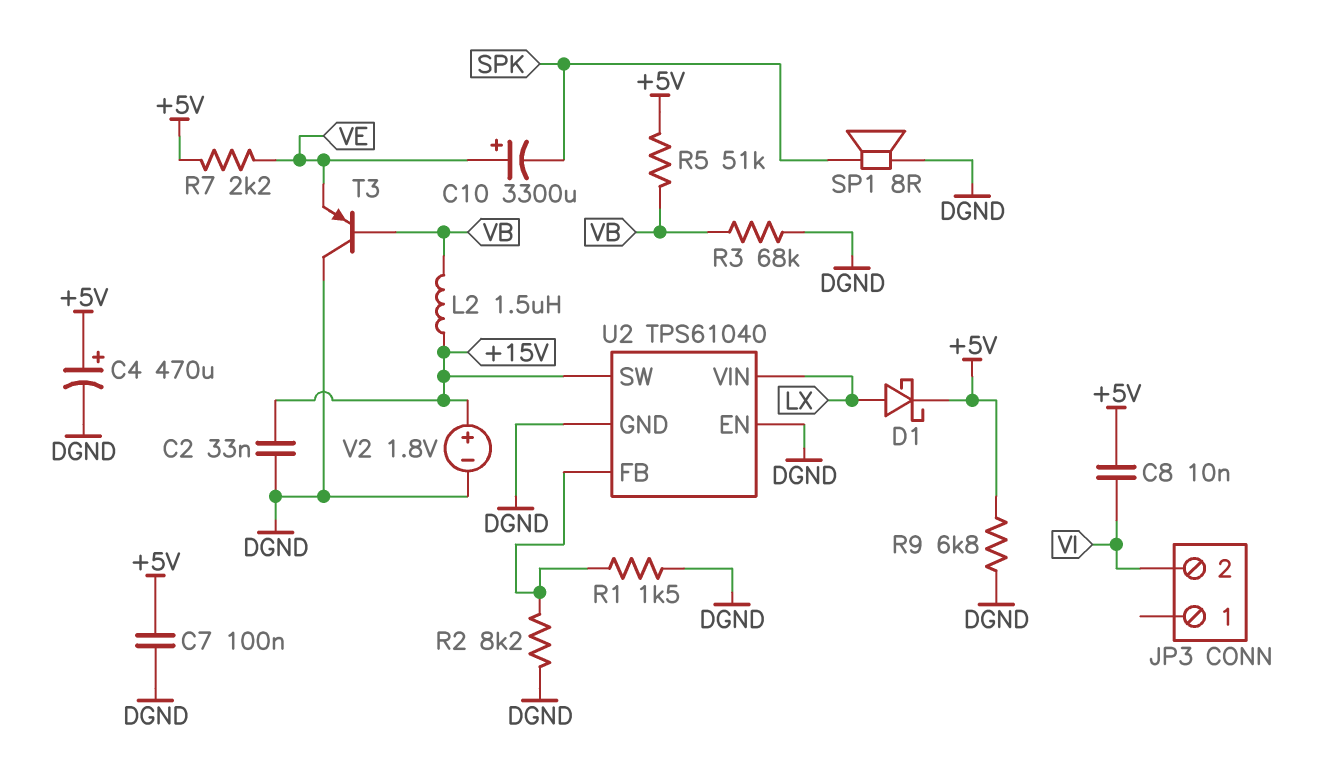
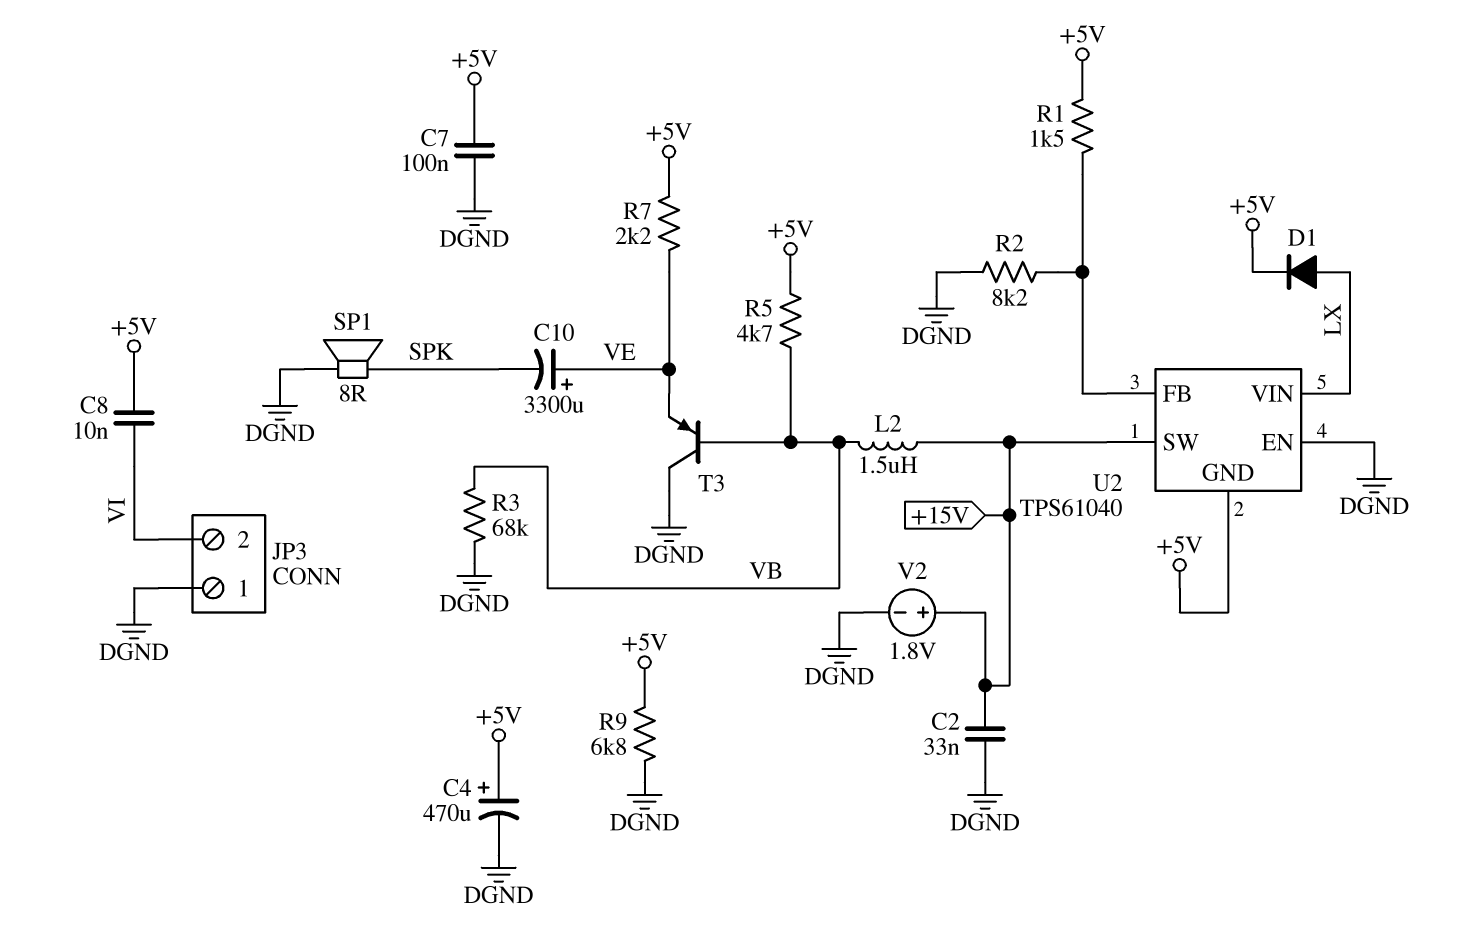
D1: schottky (A LX, K +5V) -> diode (A LX, K +5V)
JP3 pin 1: none -> DGND
R1: 1.5k (DGND, U2/FB) -> 1.5k (+5V, U2/FB)
R5: 51k (+5V, VB) -> 4.7k (+5V, VB)
U2 pin GND: DGND -> +5V

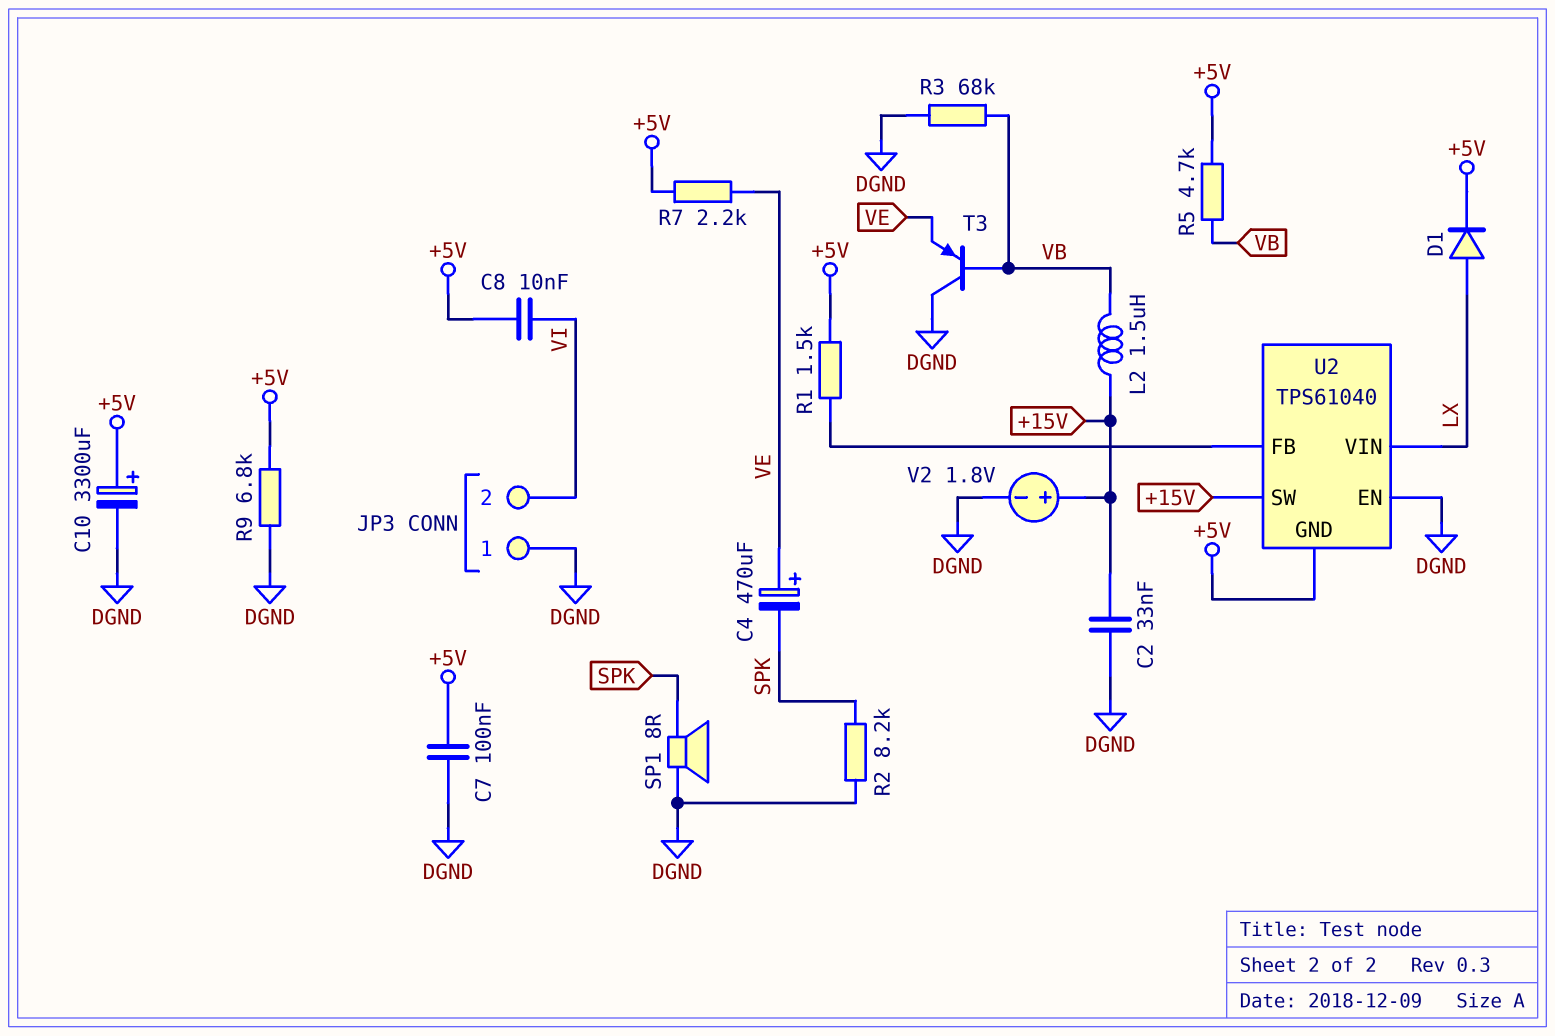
C4: 470uF (plus +5V, minus DGND) -> 470uF (plus VE, minus SPK)
C10: 3300uF (plus VE, minus SPK) -> 3300uF (plus +5V, minus DGND)
R2: 8.2k (DGND, U2/FB) -> 8.2k (DGND, SPK)

